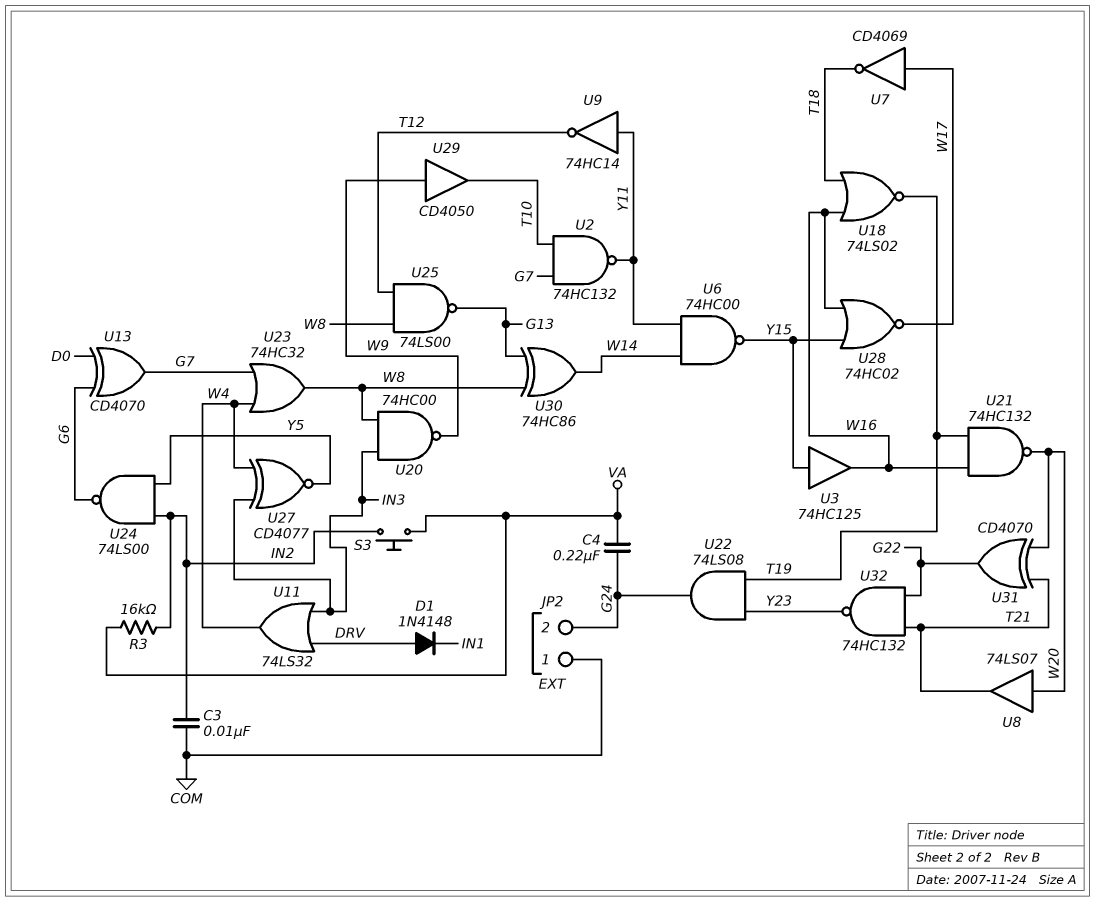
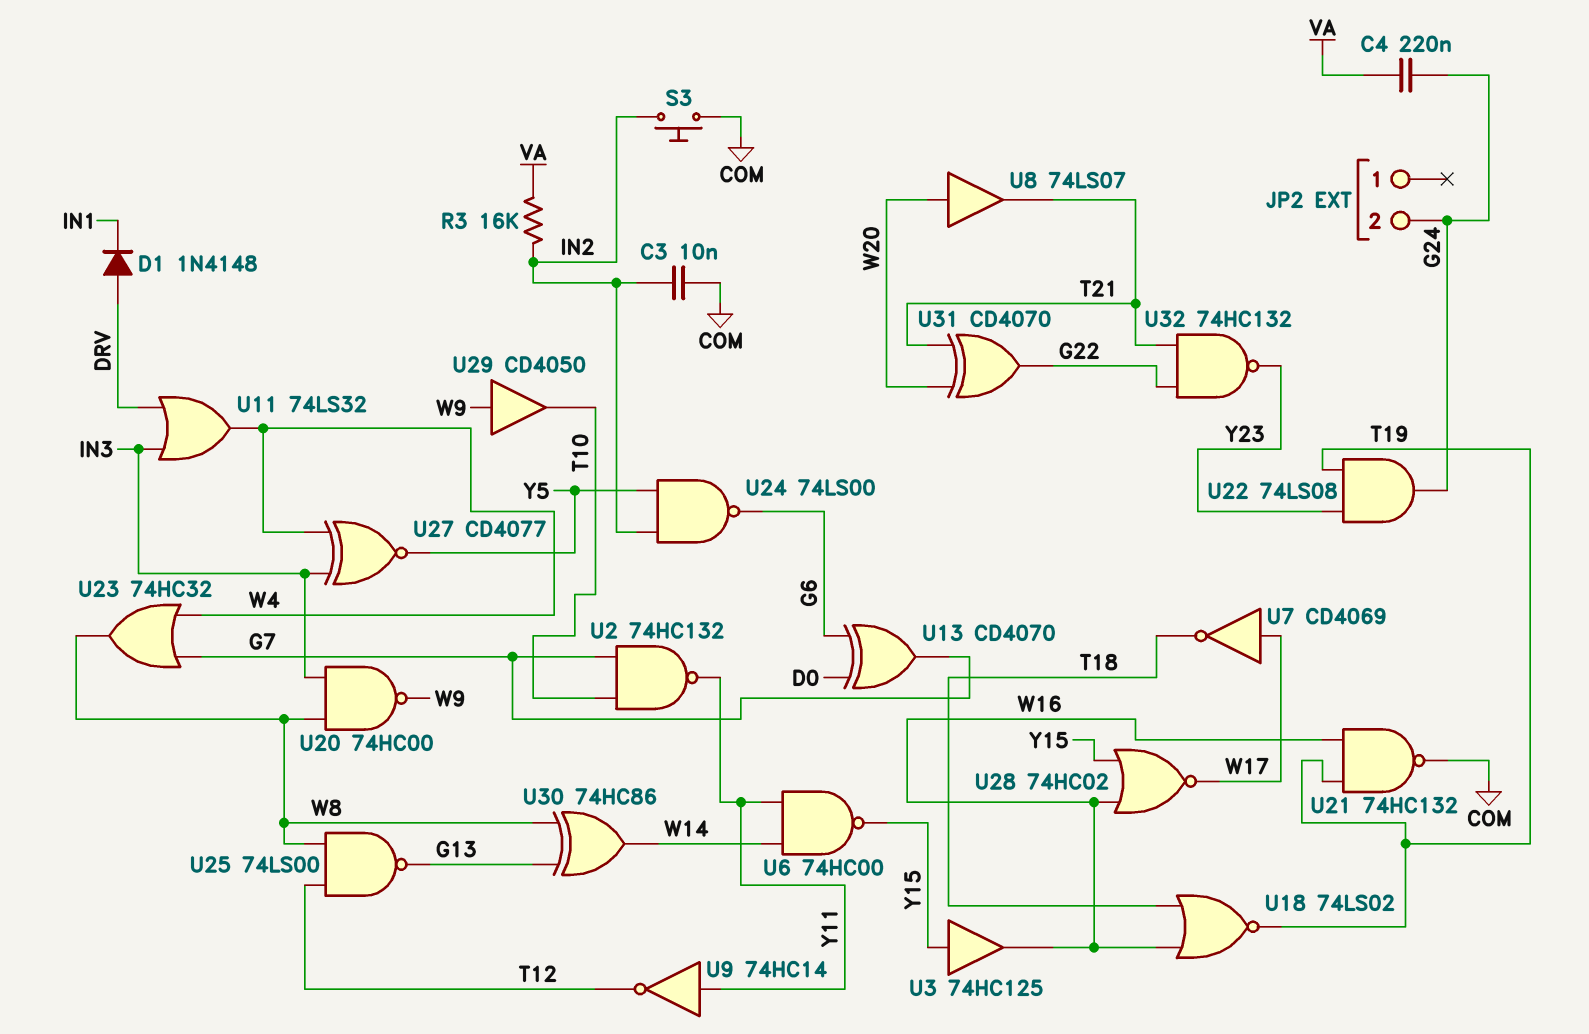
JP2 pin 1: COM -> none
S3: button (IN2, VA) -> button (COM, IN2)
U21: NAND 74HC132 (in T19, in W16, out W20) -> NAND 74HC132 (in T19, in W16, out COM)

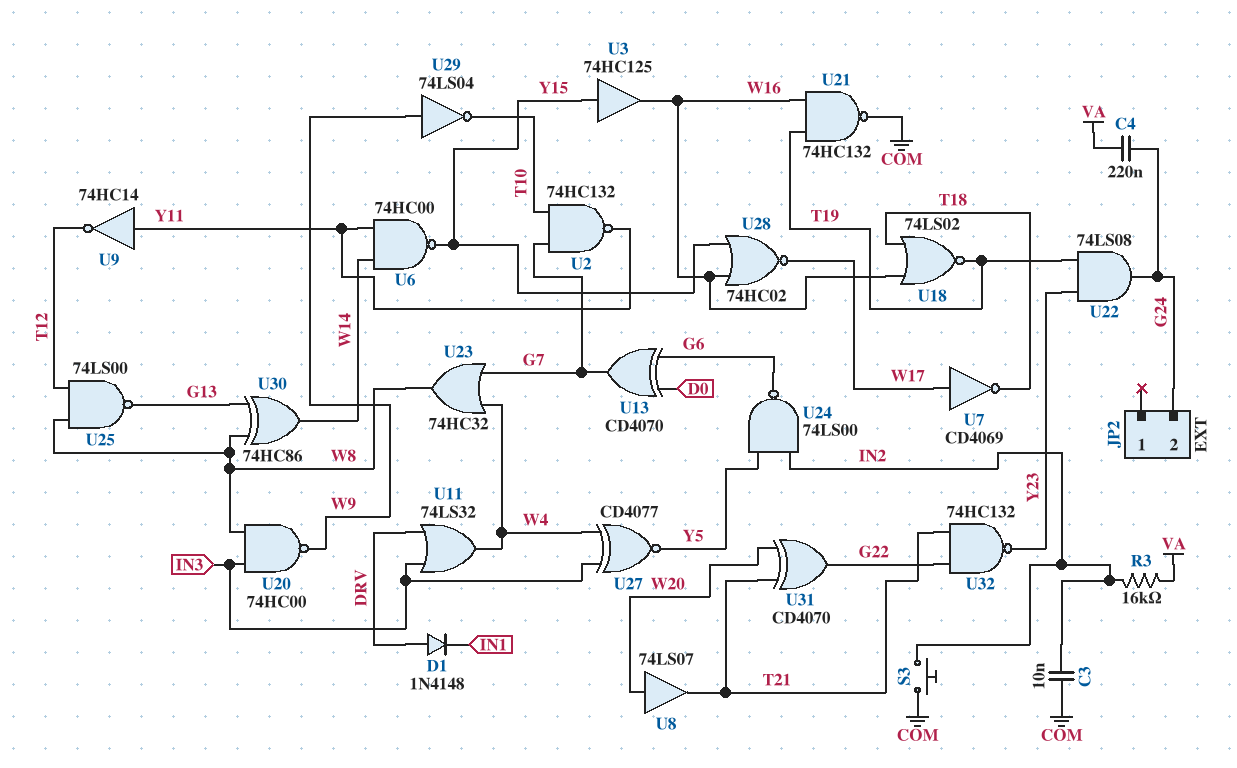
U29: buffer CD4050 (in W9, out T10) -> NOT 74LS04 (in W9, out T10)

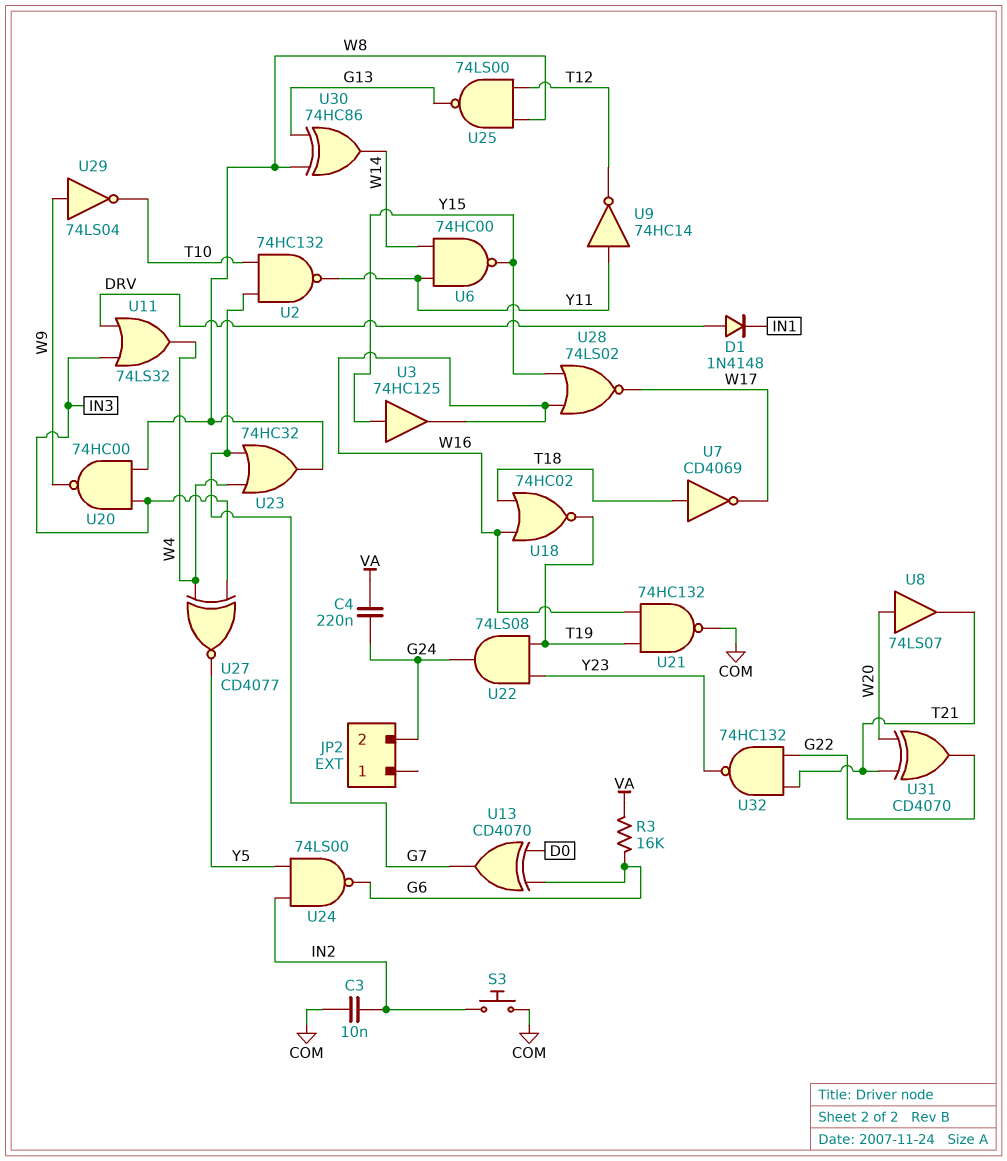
R3: 16k (IN2, VA) -> 16k (G6, VA)
U7: NOT CD4069 (in W17, out T18) -> NOT CD4069 (in T18, out W17)
U18: NOR 74LS02 (in T18, in W16, out T19) -> NOR 74HC02 (in T18, in W16, out T19)
U28: NOR 74HC02 (in W16, in Y15, out W17) -> NOR 74LS02 (in W16, in Y15, out W17)

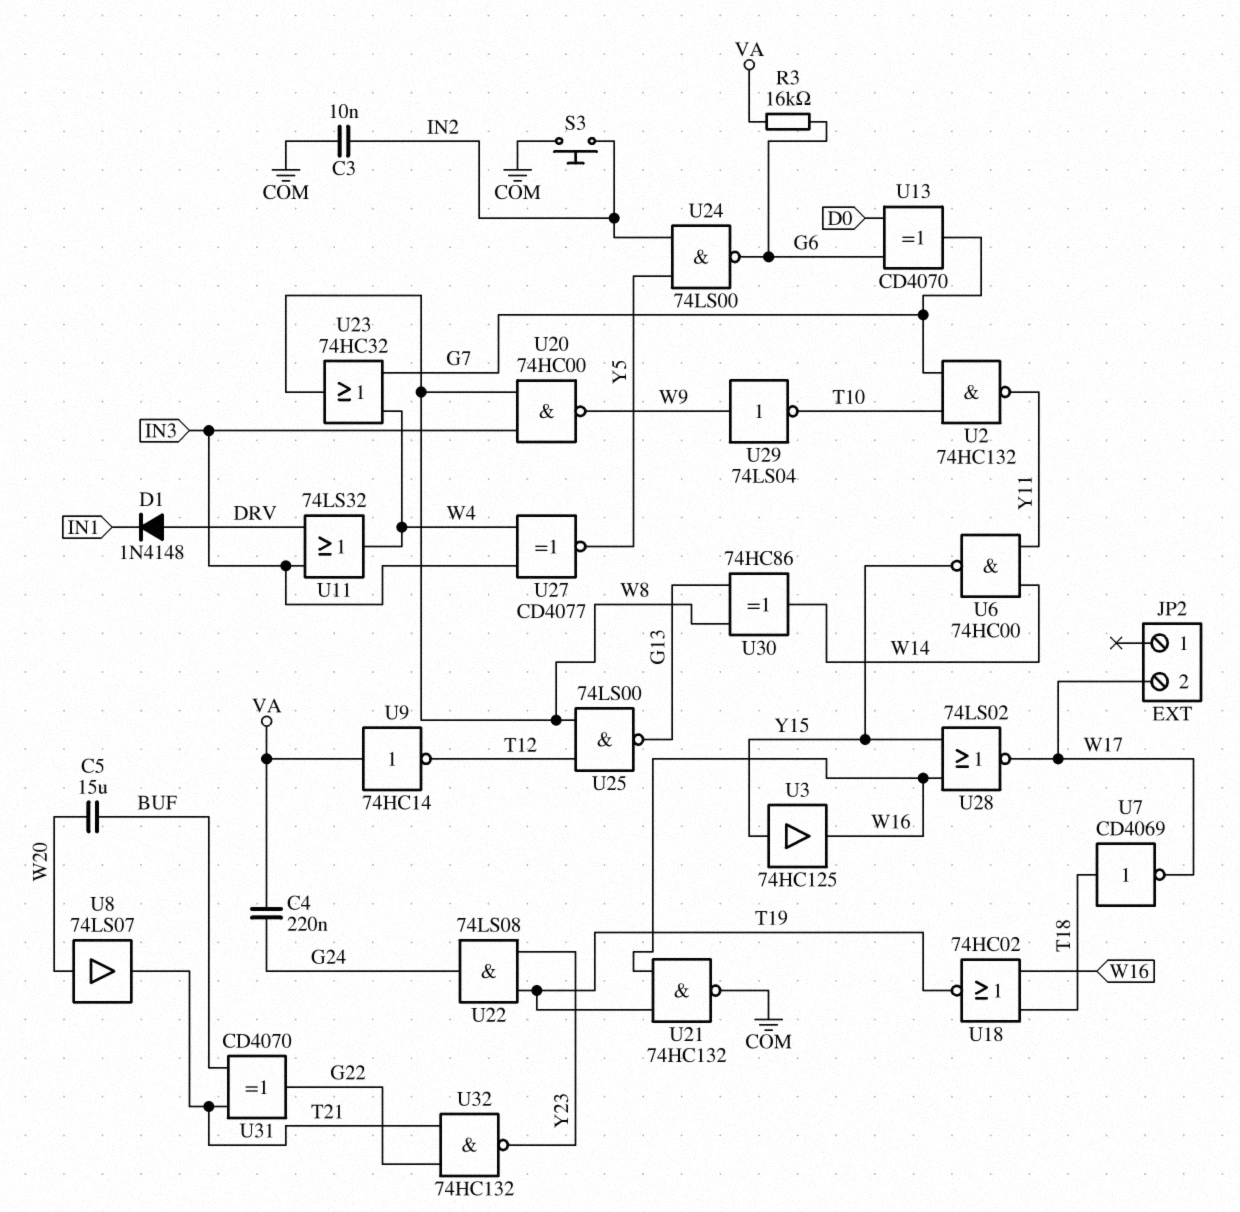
C5: none -> 15uF (BUF, W20)
JP2 pin 2: G24 -> W17
U9: NOT 74HC14 (in Y11, out T12) -> NOT 74HC14 (in VA, out T12)
U31: XOR CD4070 (in T21, in W20, out G22) -> XOR CD4070 (in BUF, in T21, out G22)

